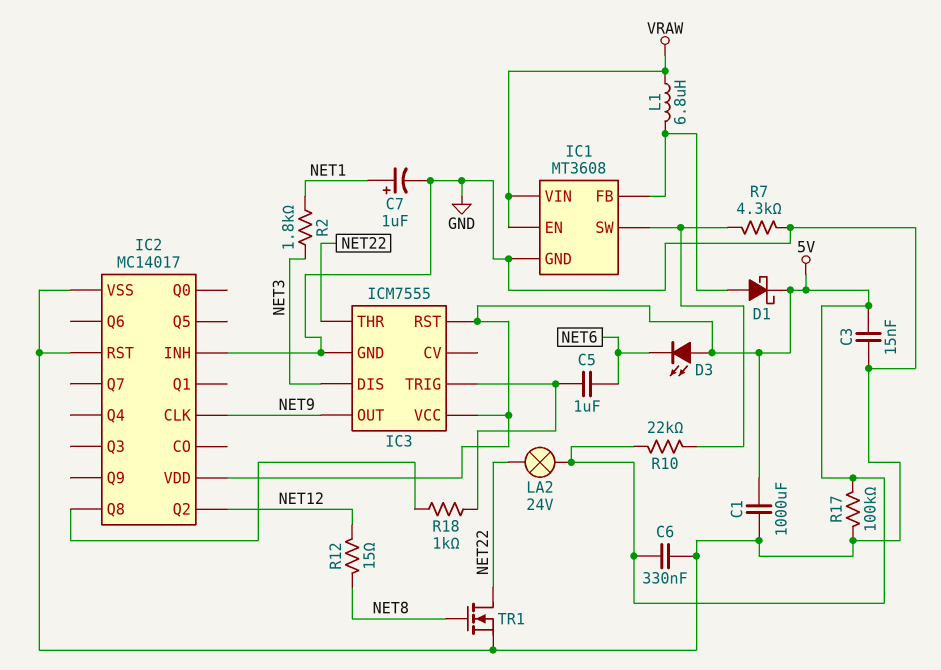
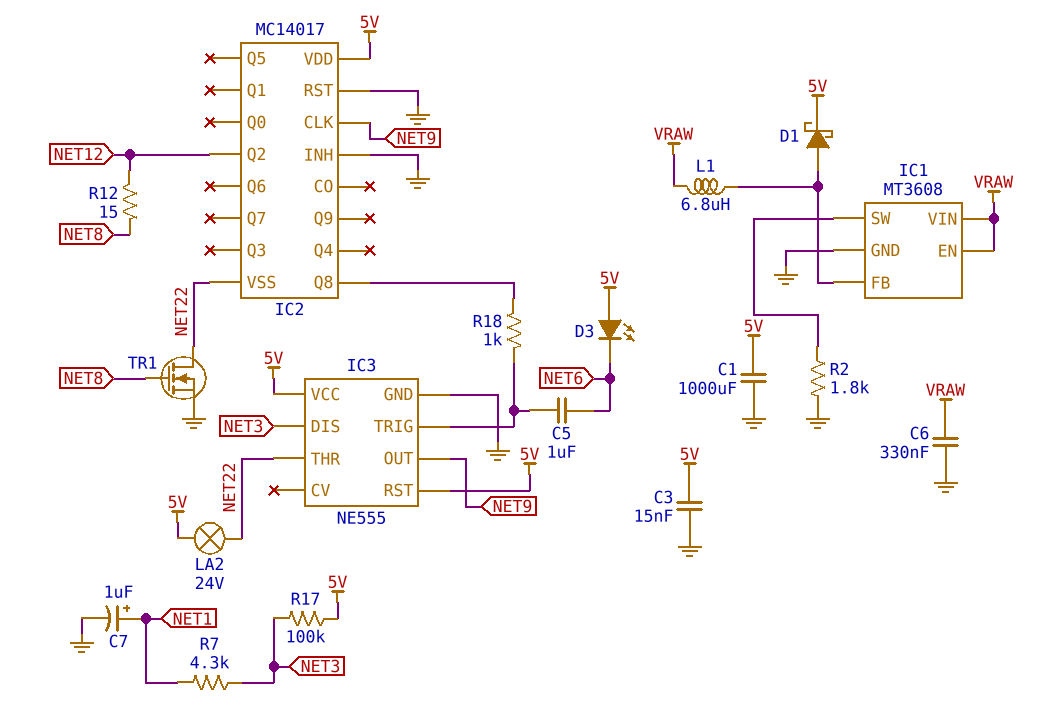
C6: 330nF (5V, GND) -> 330nF (GND, VRAW)
IC2 pin VSS: GND -> NET22
IC3: ICM7555 -> NE555
R2: 1.8k (NET1, NET3) -> 1.8k (GND, IC1/SW)
R7: 4.3k (GND, IC1/SW) -> 4.3k (NET1, NET3)
R10: 22k (5V, IC1/SW) -> none
R17: 100k (5V, GND) -> 100k (5V, NET3)

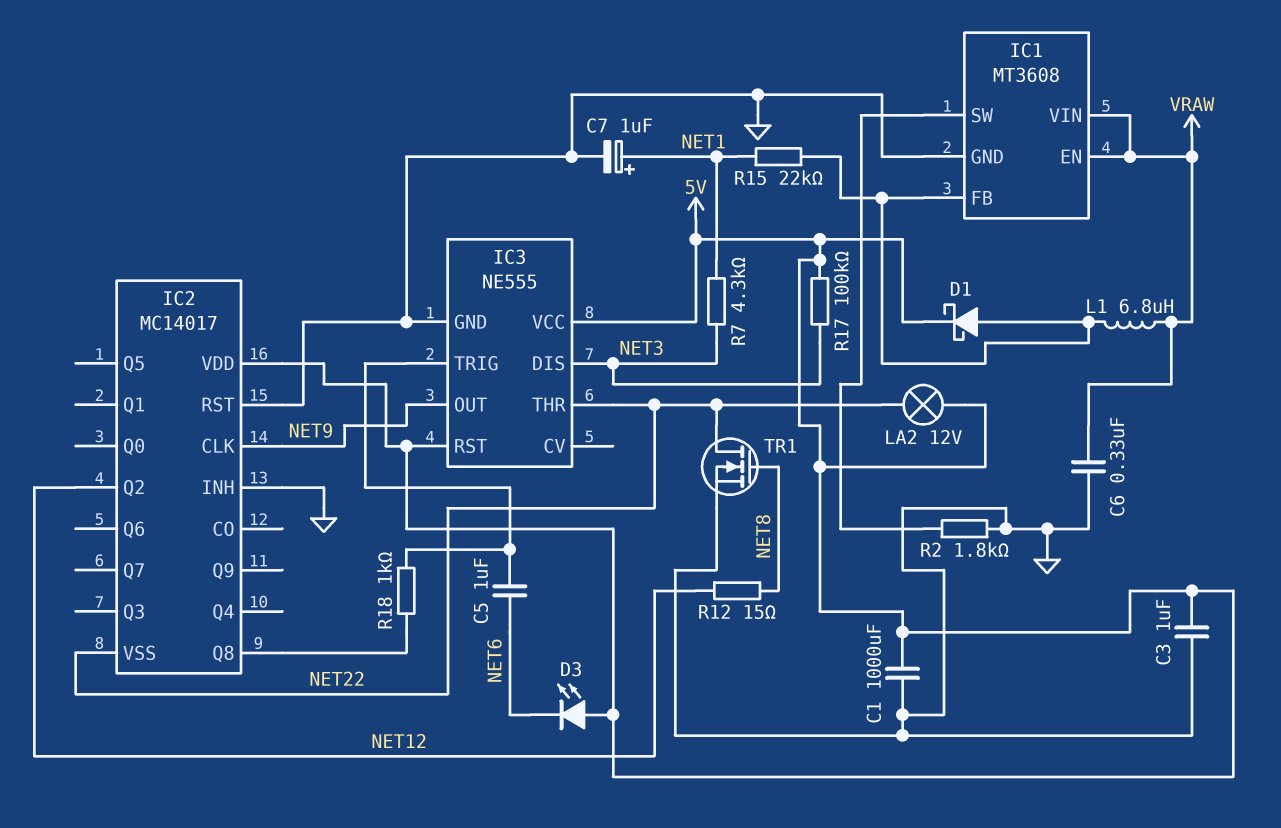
C3: 15nF (5V, GND) -> 1uF (5V, GND)
LA2: lamp 24V (5V, NET22) -> lamp 12V (5V, NET22)
R15: none -> 22k (IC1/FB, NET1)

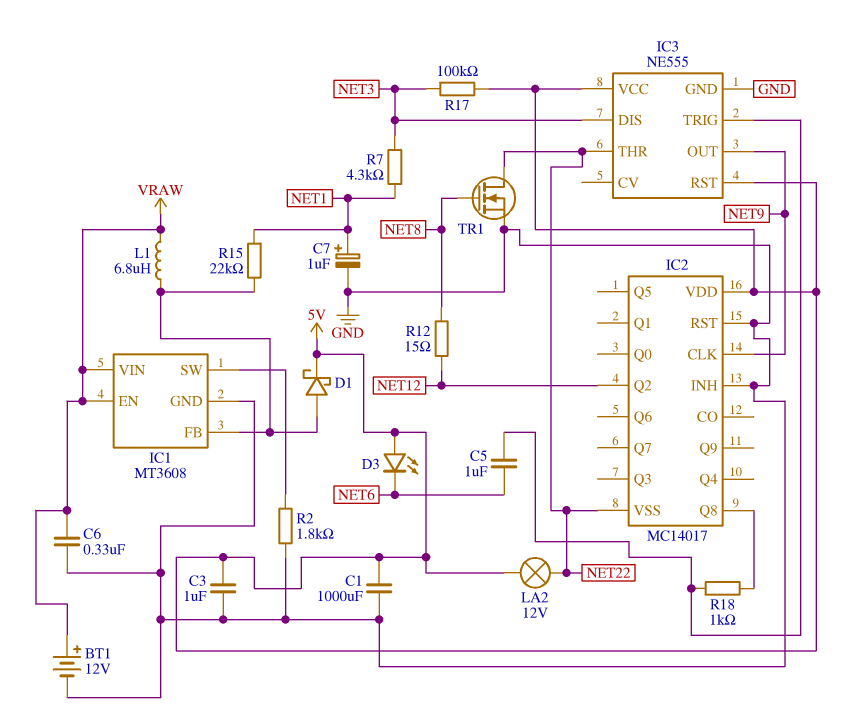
BT1: none -> 12V (plus VRAW, minus GND)

